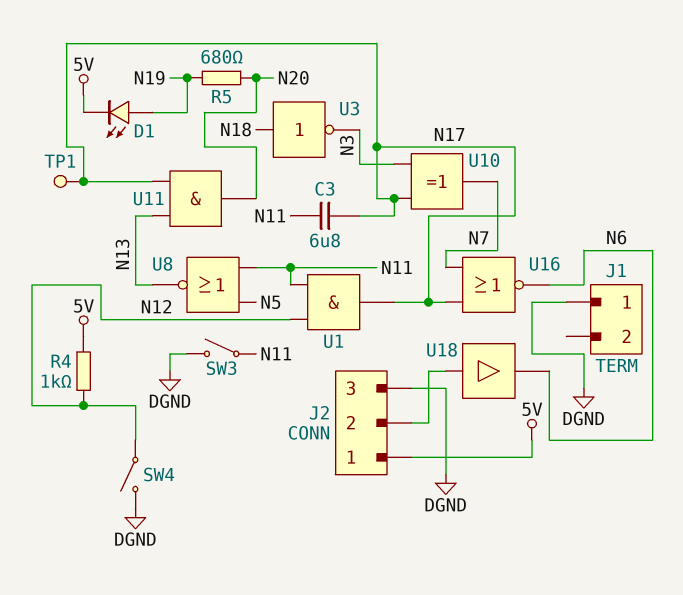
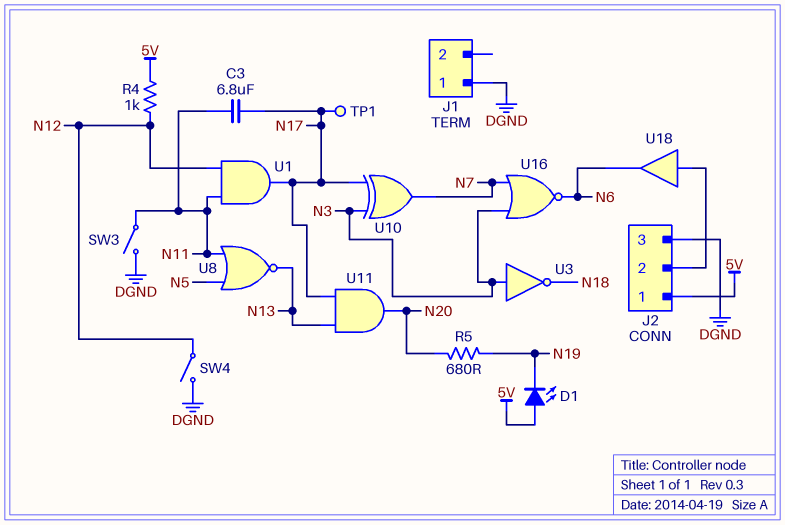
D1: LED (A N19, K 5V) -> LED (A 5V, K N19)
U3: NOT (in N18, out N3) -> NOT (in N3, out N18)
U16: NOR (in N7, in N17, out N6) -> NOR (in N3, in N7, out N6)

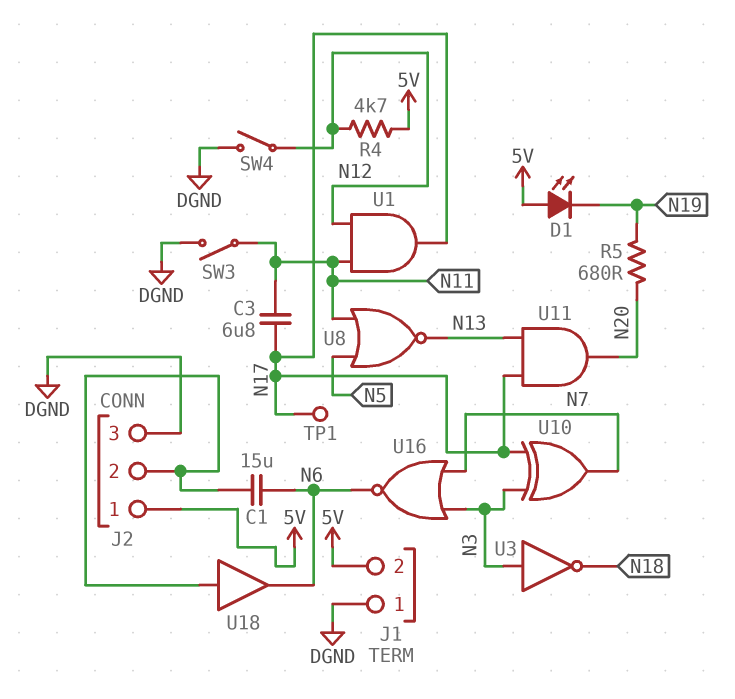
C1: none -> 15uF (J2/2, N6)
J1 pin 2: none -> 5V
R4: 1k (5V, N12) -> 4.7k (5V, N12)

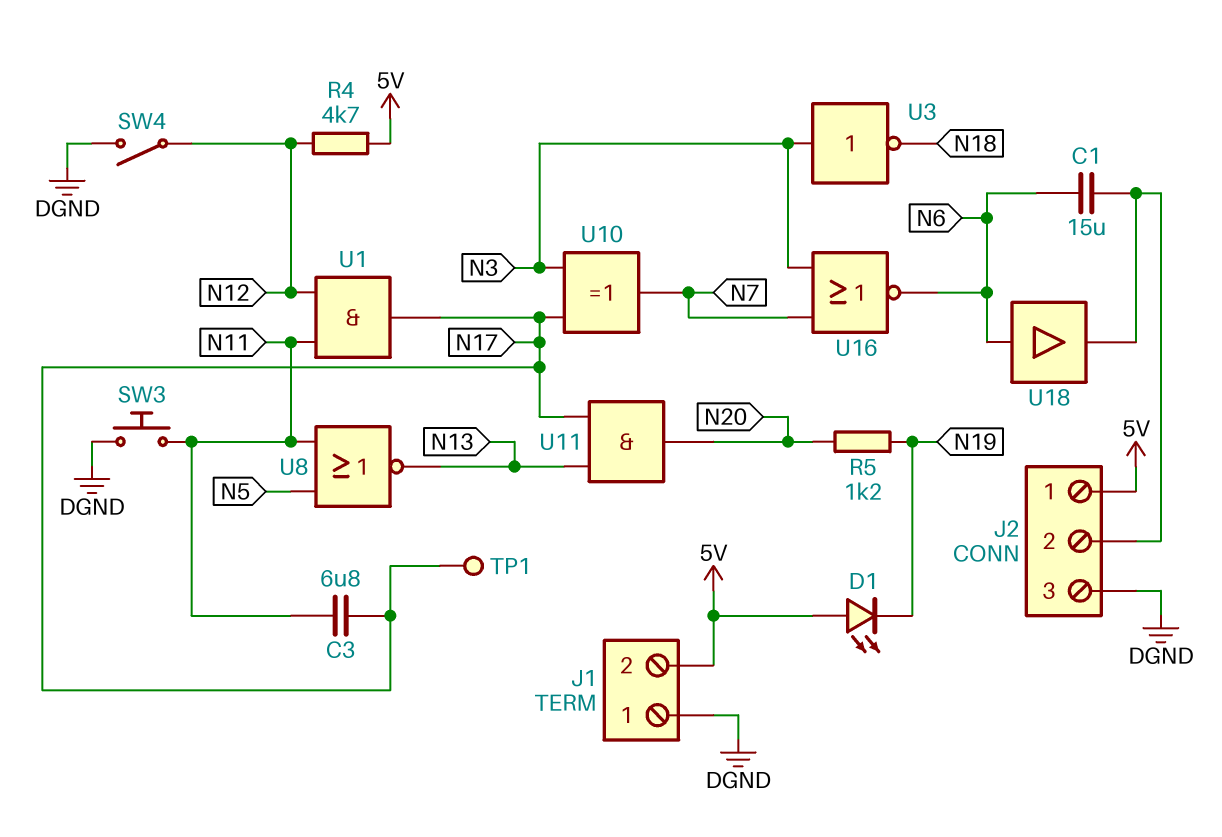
R5: 680 (N19, N20) -> 1.2k (N19, N20)
SW3: switch (DGND, N11) -> button (DGND, N11)
U18: buffer (in J2/2, out N6) -> buffer (in N6, out J2/2)

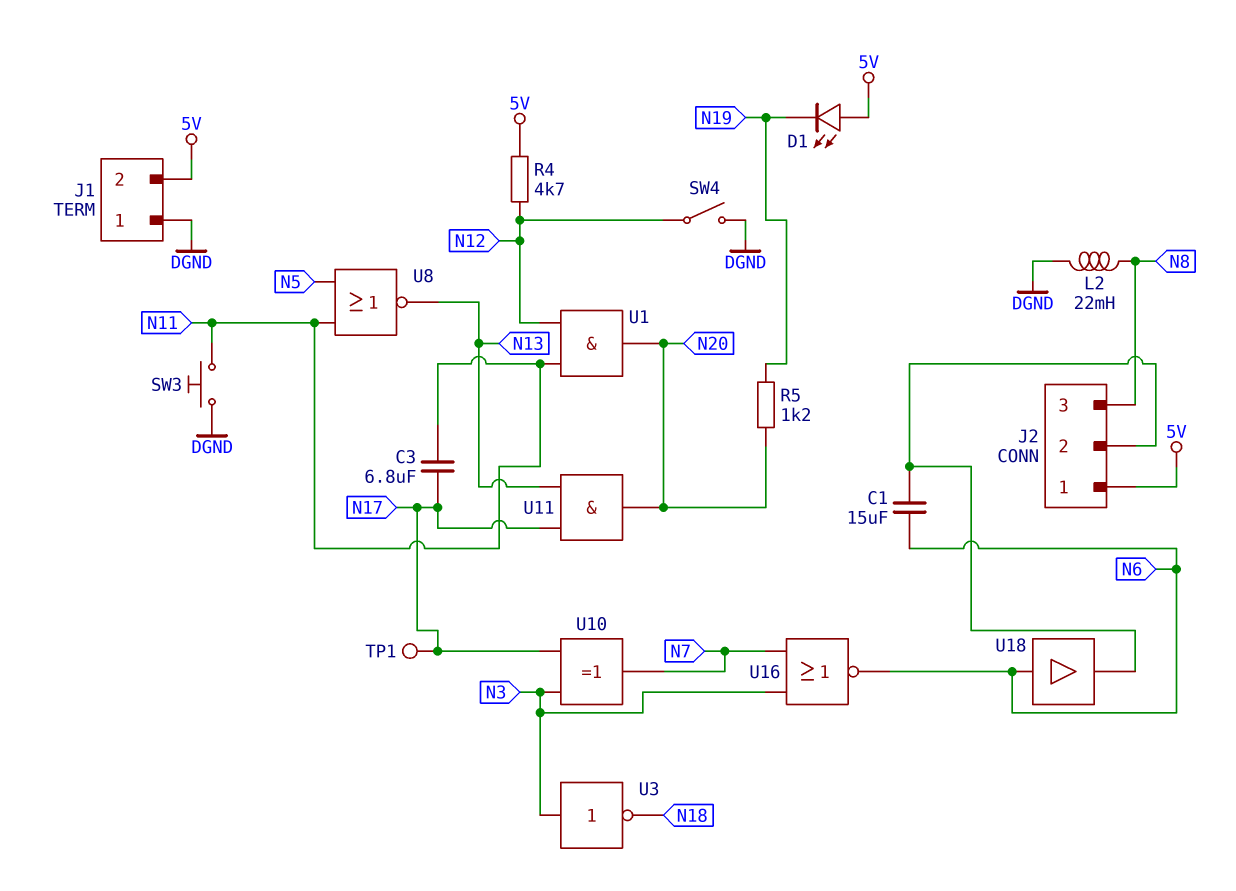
J2 pin 3: DGND -> N8
L2: none -> 22mH (DGND, N8)
U1: AND (in N11, in N12, out N17) -> AND (in N11, in N12, out N20)

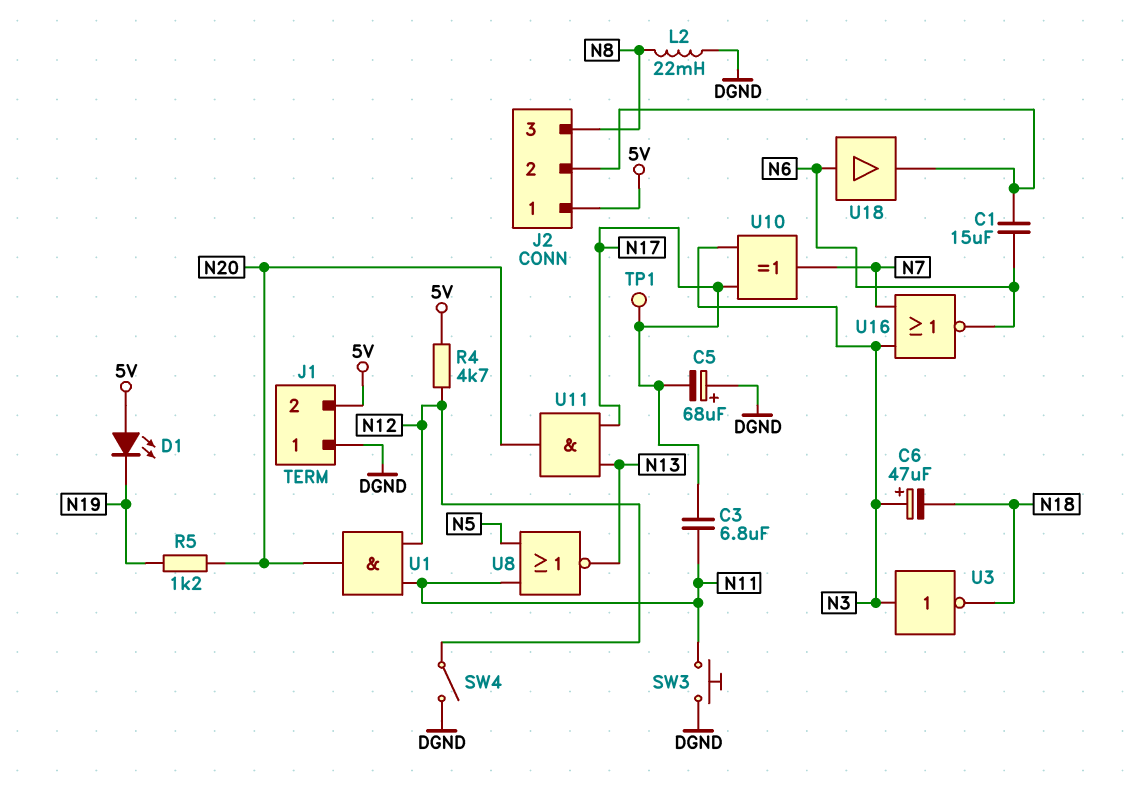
C5: none -> 68uF (plus DGND, minus N17)
C6: none -> 47uF (plus N3, minus N18)

